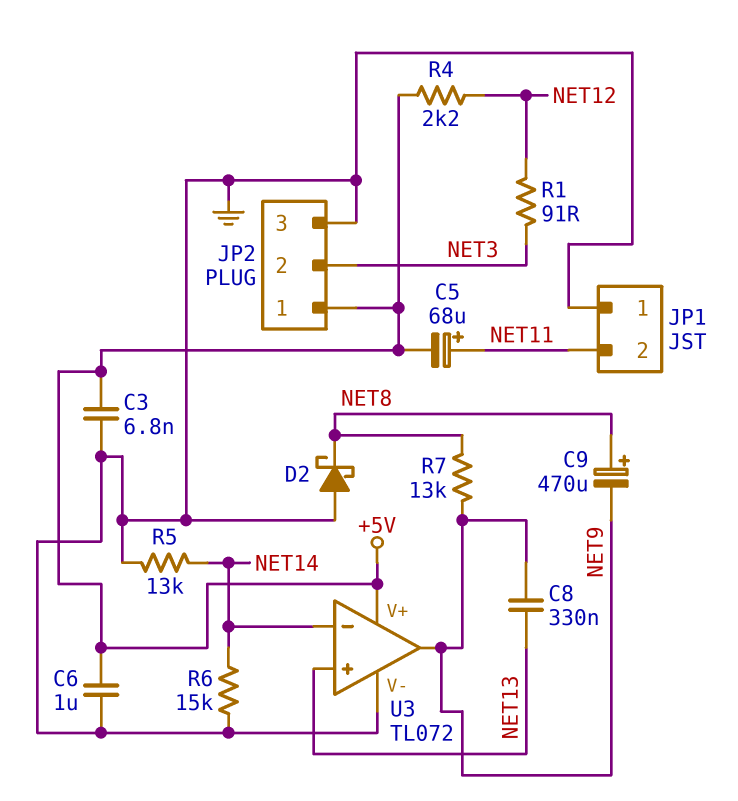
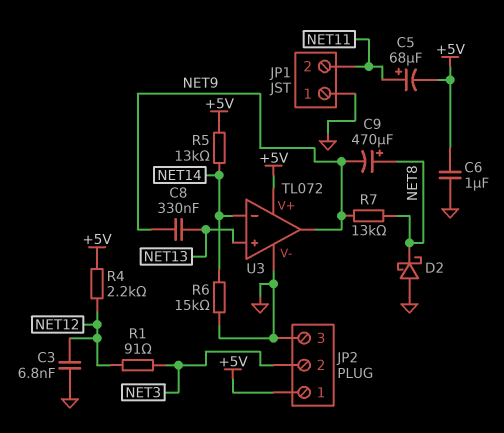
C3: 6.8nF (+5V, GND) -> 6.8nF (GND, NET12)
R5: 13k (GND, NET14) -> 13k (+5V, NET14)

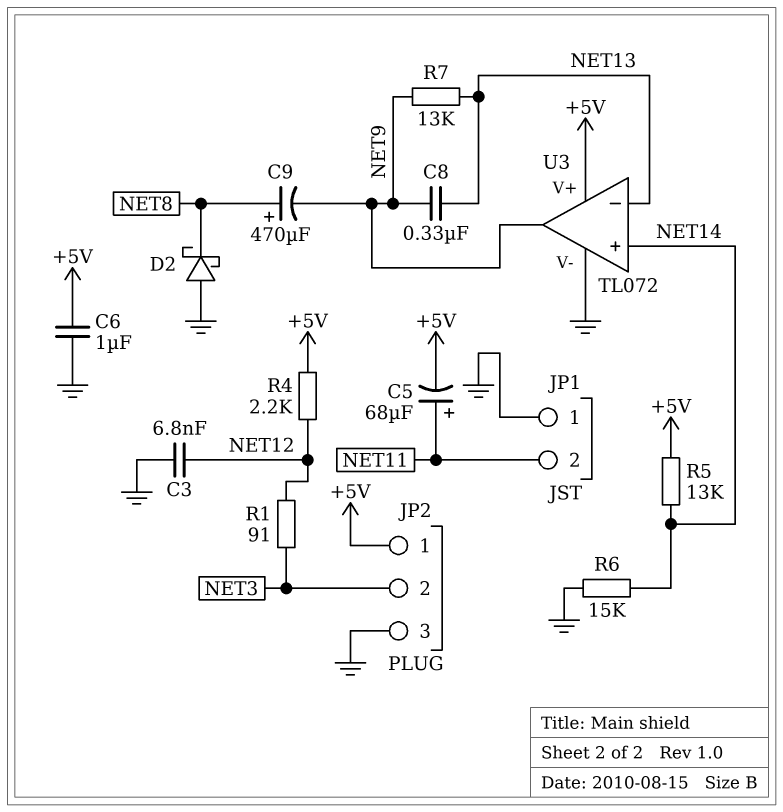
R7: 13k (NET8, NET9) -> 13k (NET9, NET13)
U3 pin in+: NET13 -> NET14
U3 pin in-: NET14 -> NET13

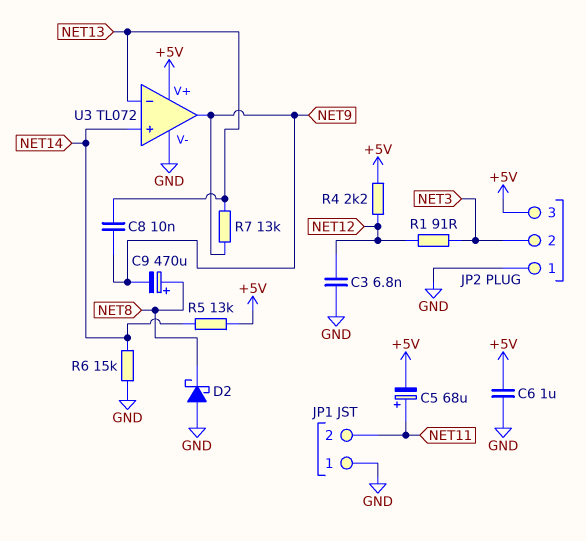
C8: 330nF (NET9, NET13) -> 10nF (NET9, NET13)
JP2 pin 1: +5V -> GND
JP2 pin 3: GND -> +5V

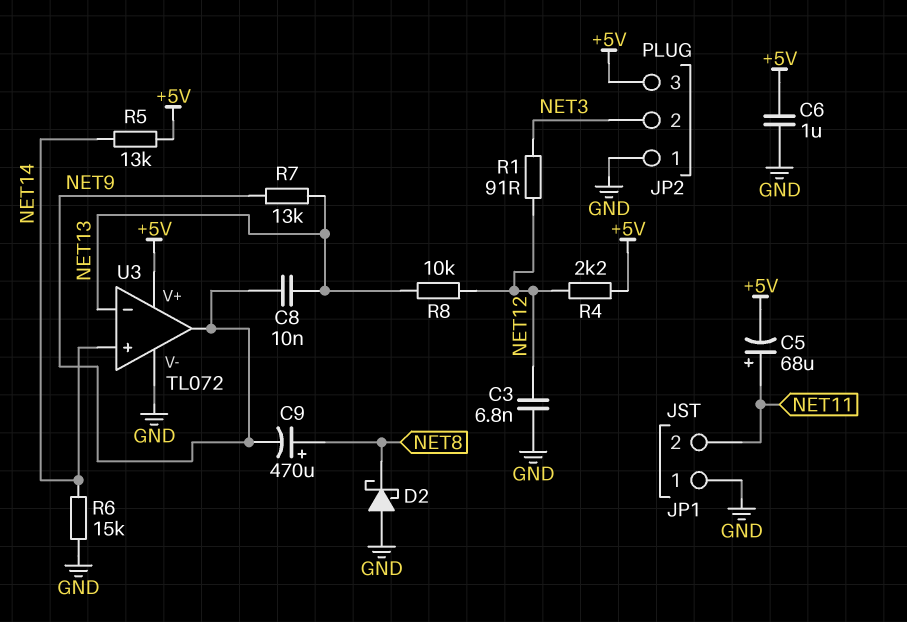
R8: none -> 10k (NET12, NET13)

